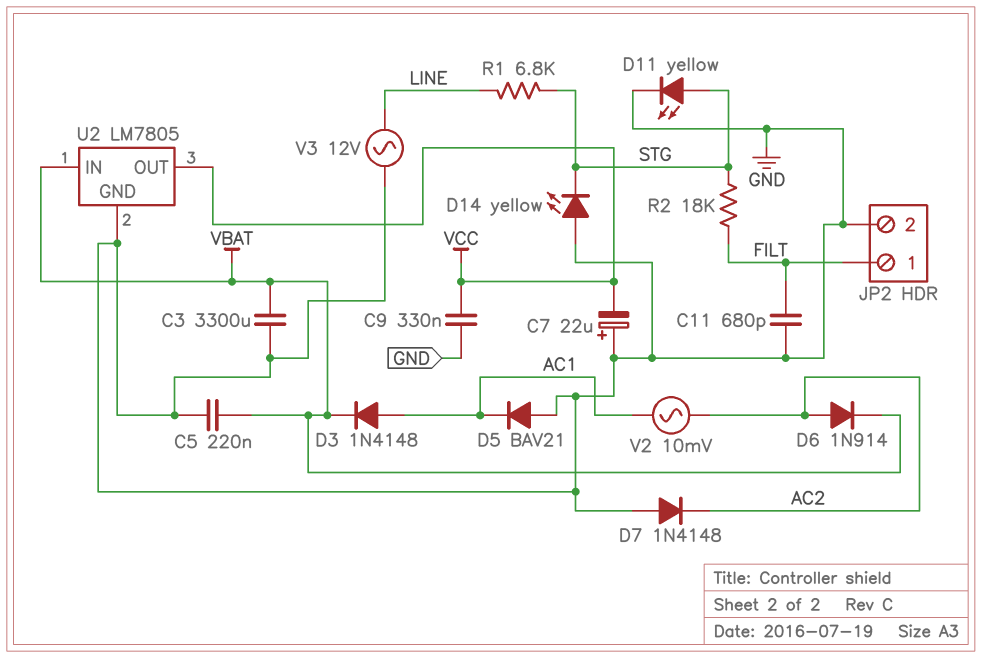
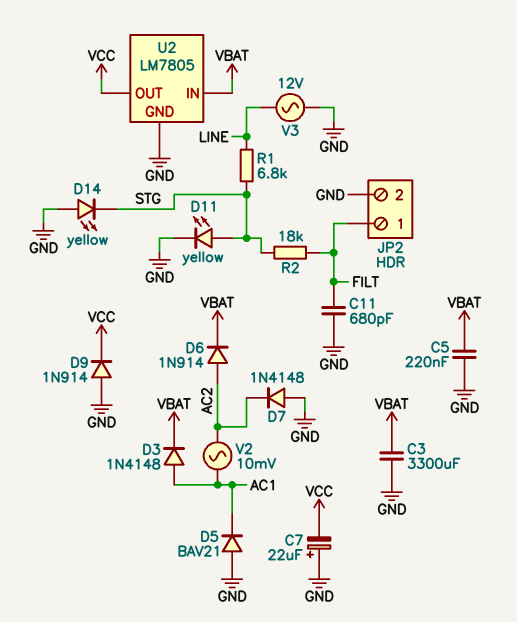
C9: 330nF (GND, VCC) -> none
D9: none -> diode 1N914 (A GND, K VCC)

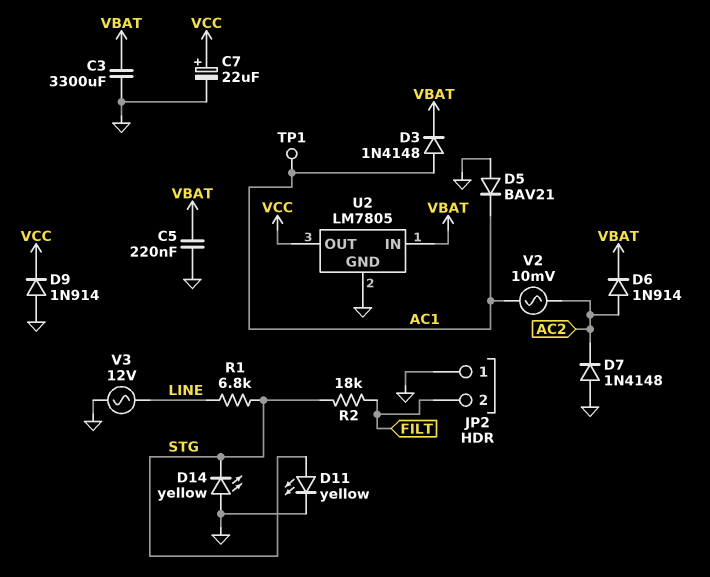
C7: 22uF (plus GND, minus VCC) -> 22uF (plus VCC, minus GND)
C11: 680pF (FILT, GND) -> none
JP2 pin 1: FILT -> GND
JP2 pin 2: GND -> FILT
TP1: none -> test point (AC1)

